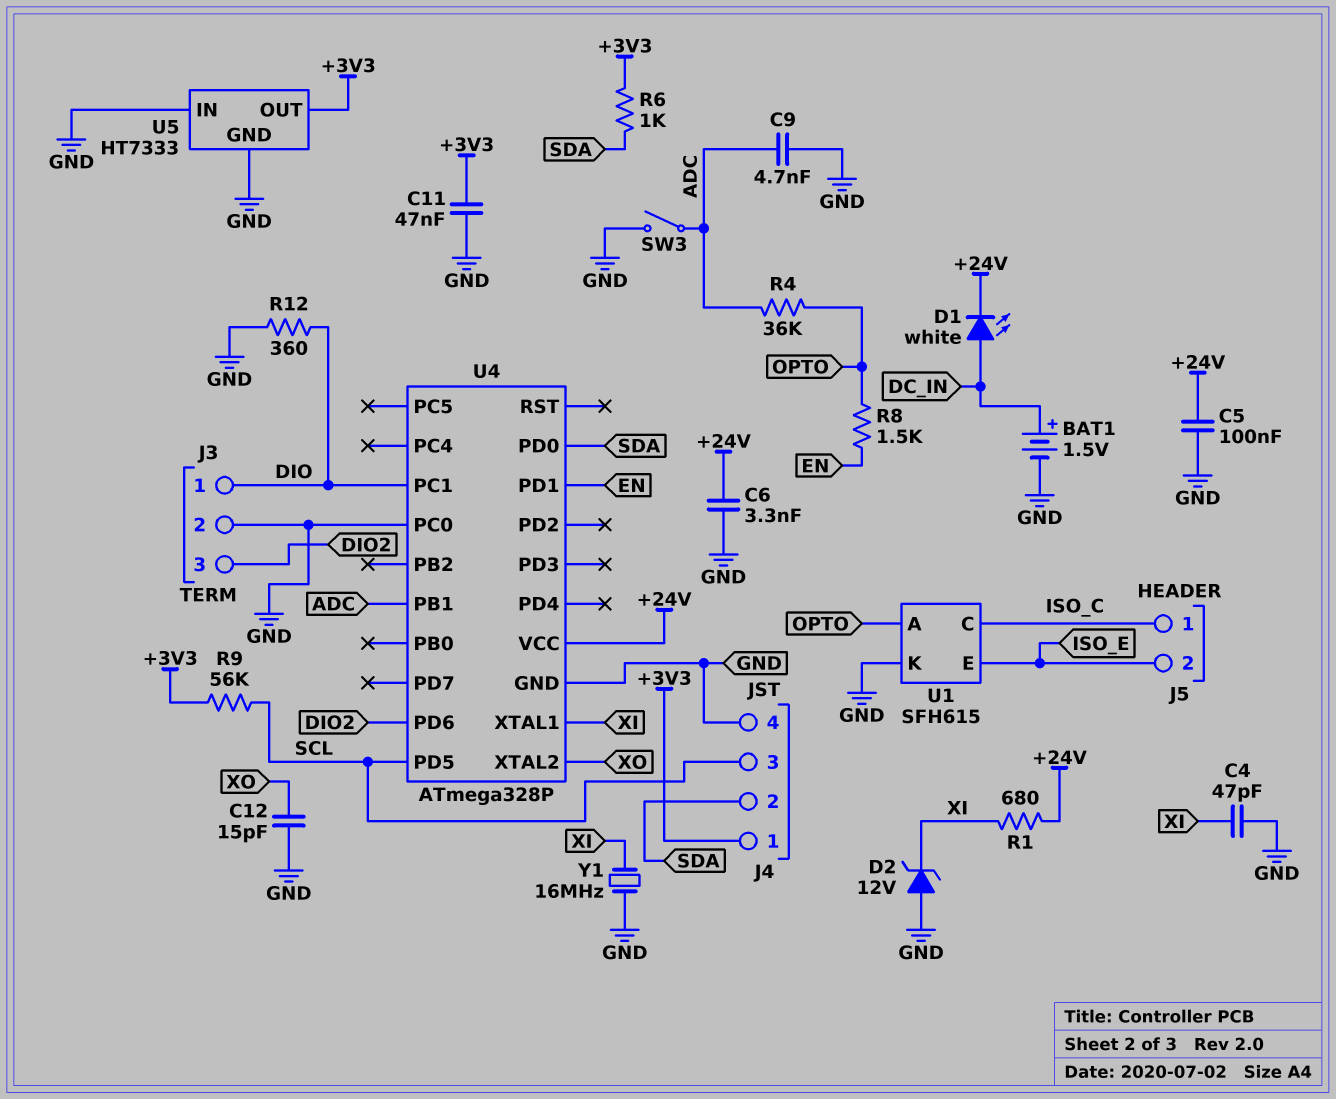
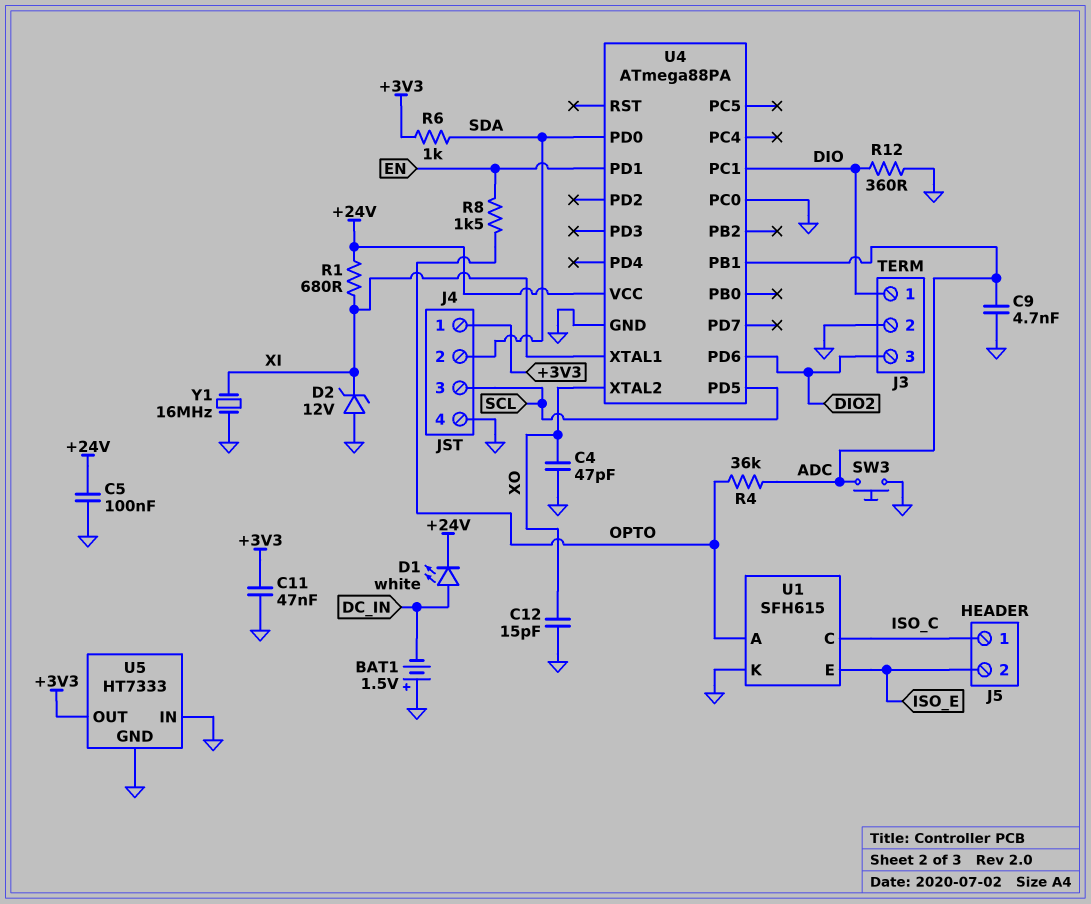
BAT1: 1.5V (plus DC_IN, minus GND) -> 1.5V (plus GND, minus DC_IN)
C4: 47pF (GND, XI) -> 47pF (GND, XO)
C6: 3.3nF (+24V, GND) -> none
R9: 56k (+3V3, SCL) -> none
SW3: switch (ADC, GND) -> button (ADC, GND)
U4: ATmega328P -> ATmega88PA

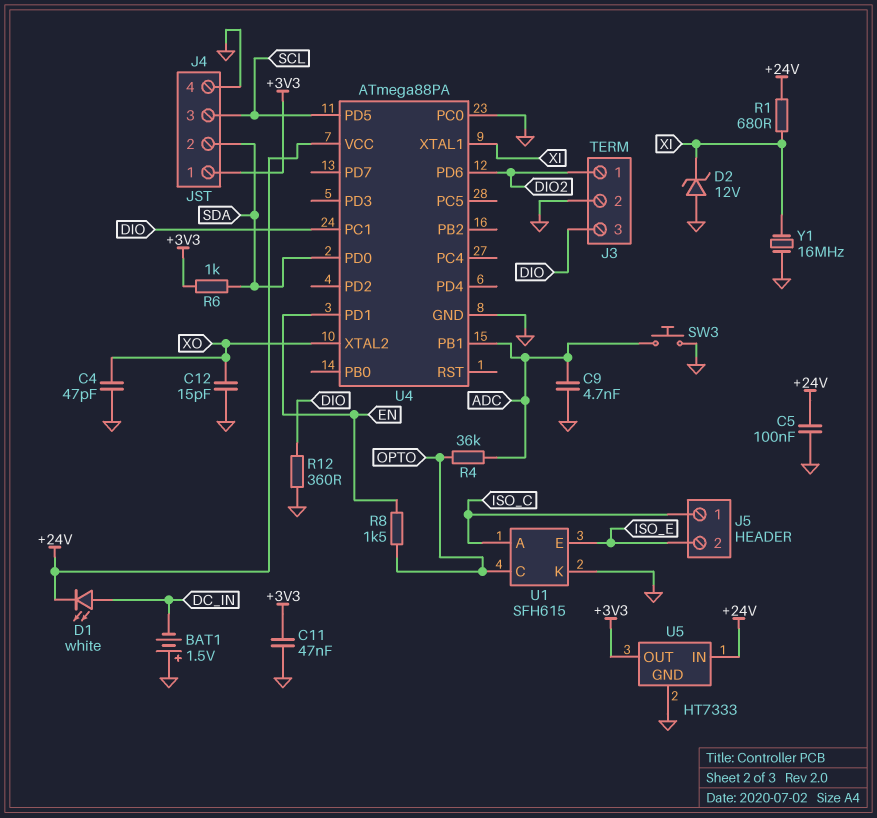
J3 pin 1: DIO -> DIO2
J3 pin 3: DIO2 -> DIO
U1 pin A: OPTO -> ISO_C
U1 pin C: ISO_C -> OPTO
U5 pin IN: GND -> +24V

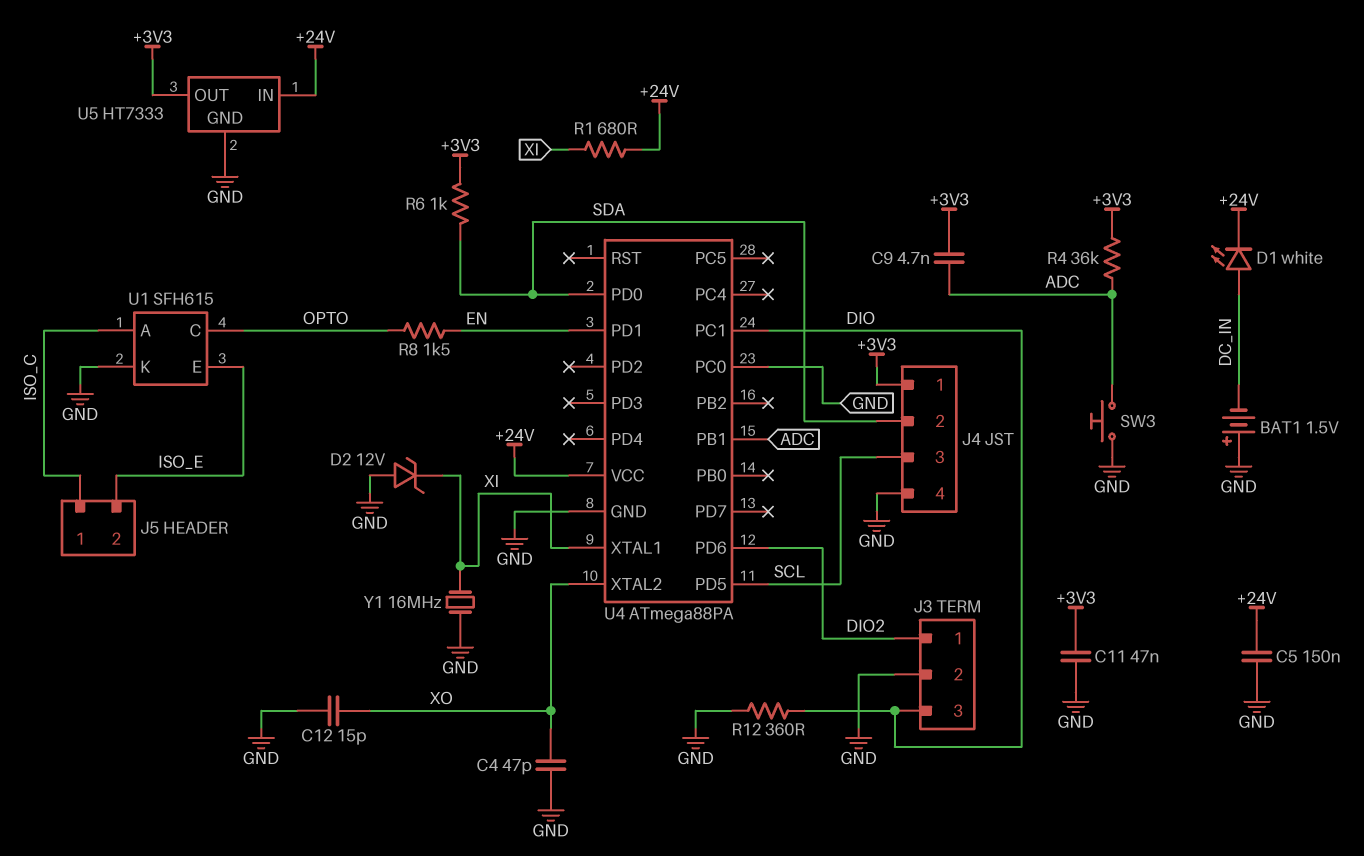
C5: 100nF (+24V, GND) -> 150nF (+24V, GND)
C9: 4.7nF (ADC, GND) -> 4.7nF (+3V3, ADC)
R4: 36k (ADC, OPTO) -> 36k (+3V3, ADC)

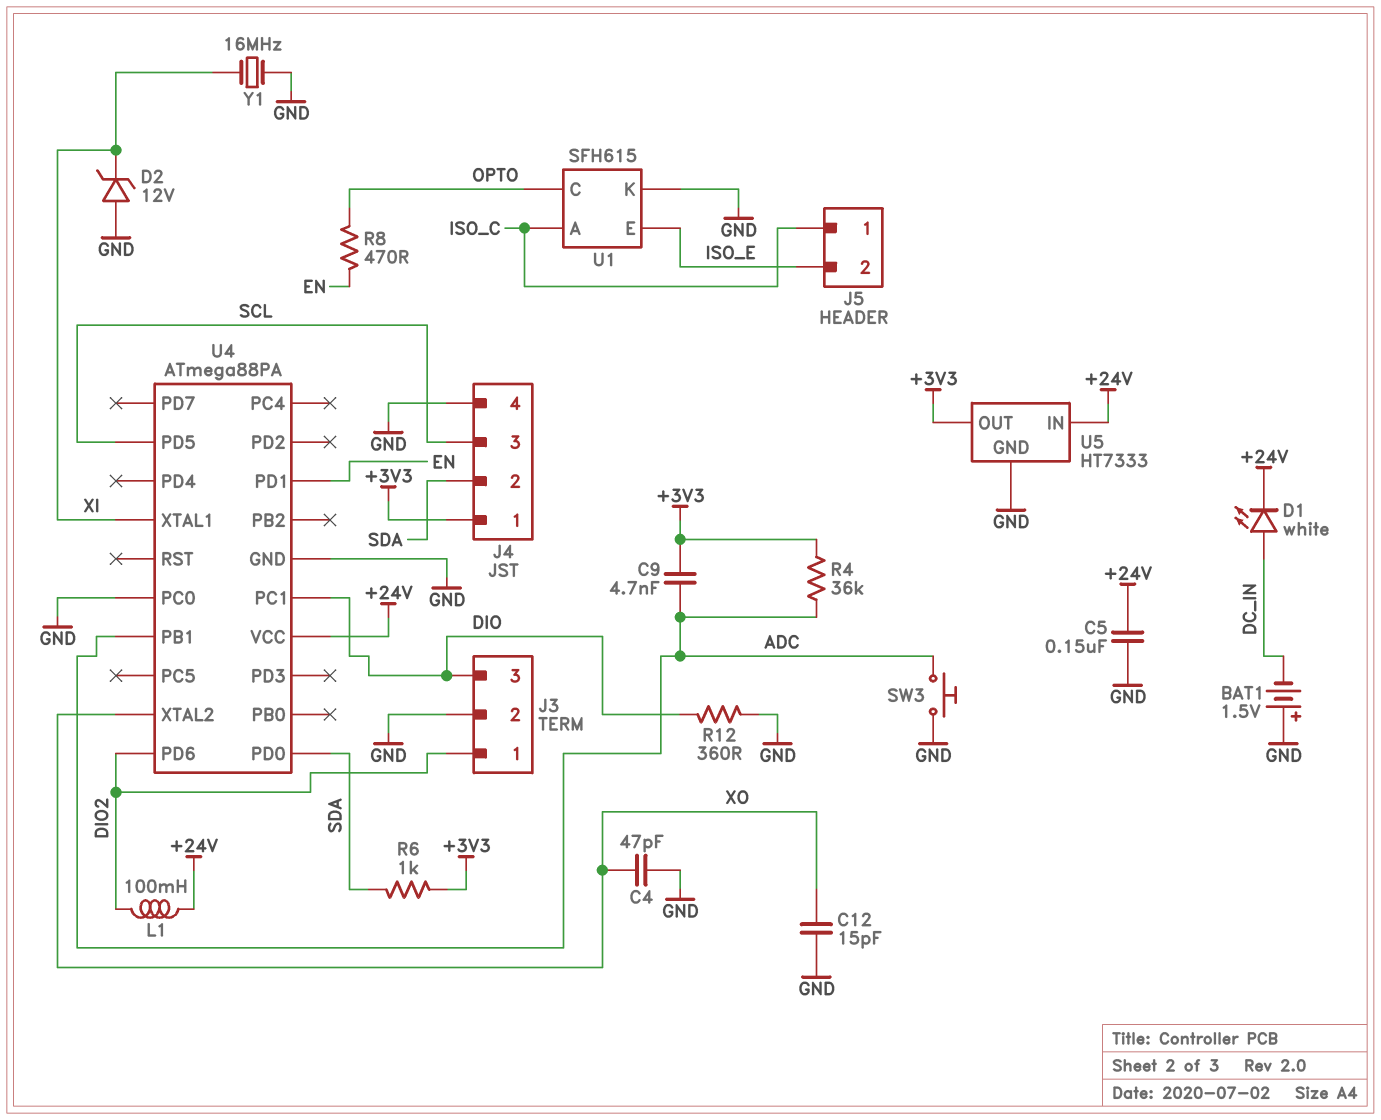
C11: 47nF (+3V3, GND) -> none
L1: none -> 100mH (+24V, DIO2)
R1: 680 (+24V, XI) -> none
R8: 1.5k (EN, OPTO) -> 470 (EN, OPTO)

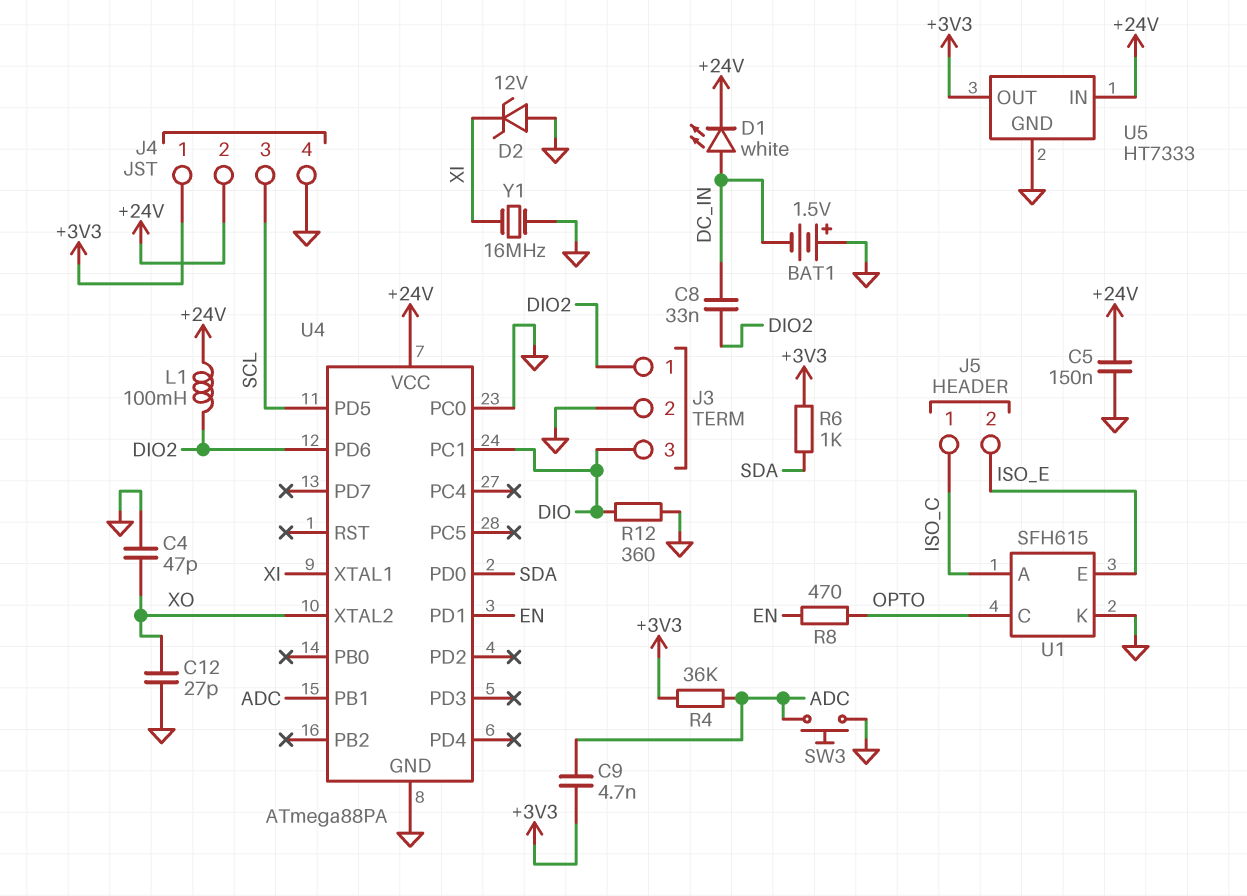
C8: none -> 33nF (DC_IN, DIO2)
C12: 15pF (GND, XO) -> 27pF (GND, XO)
J4 pin 2: SDA -> +24V

